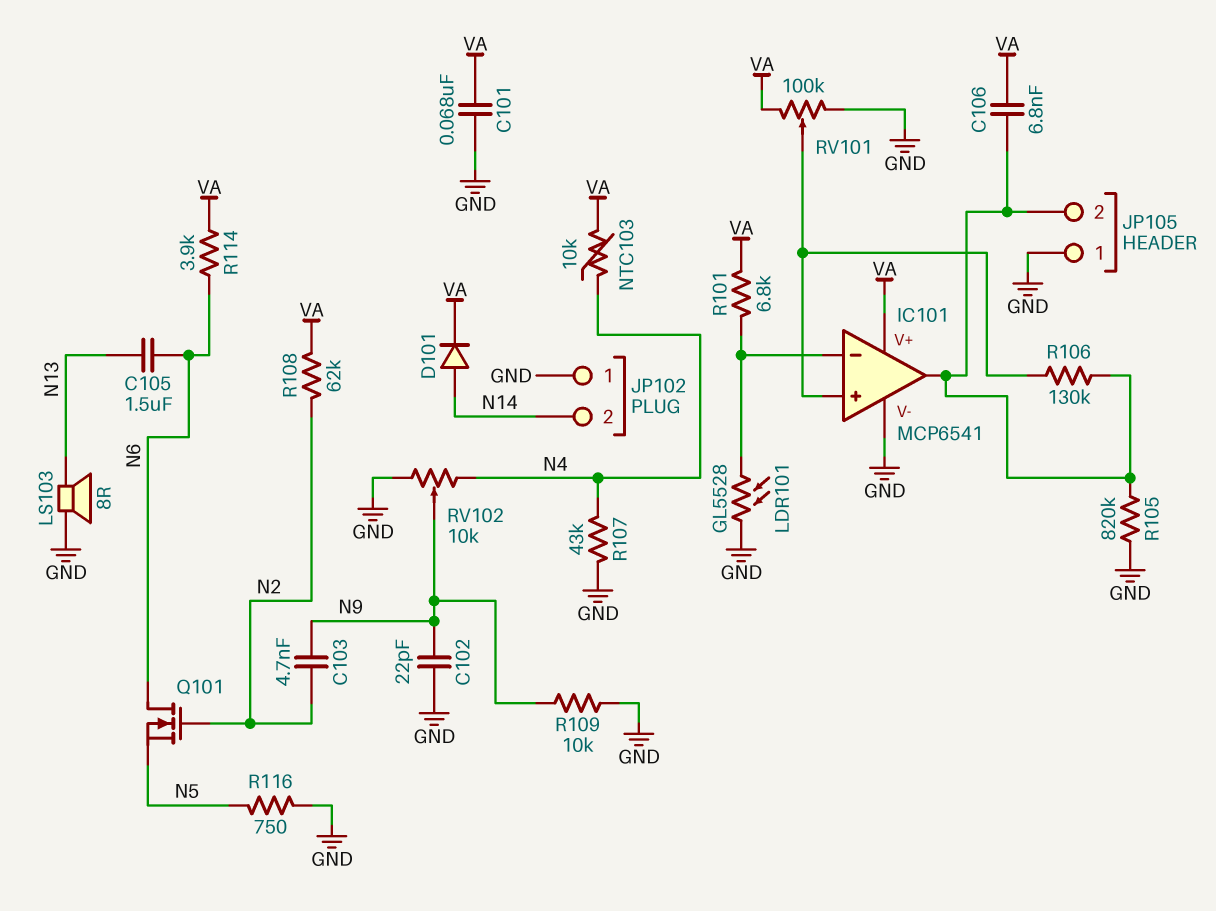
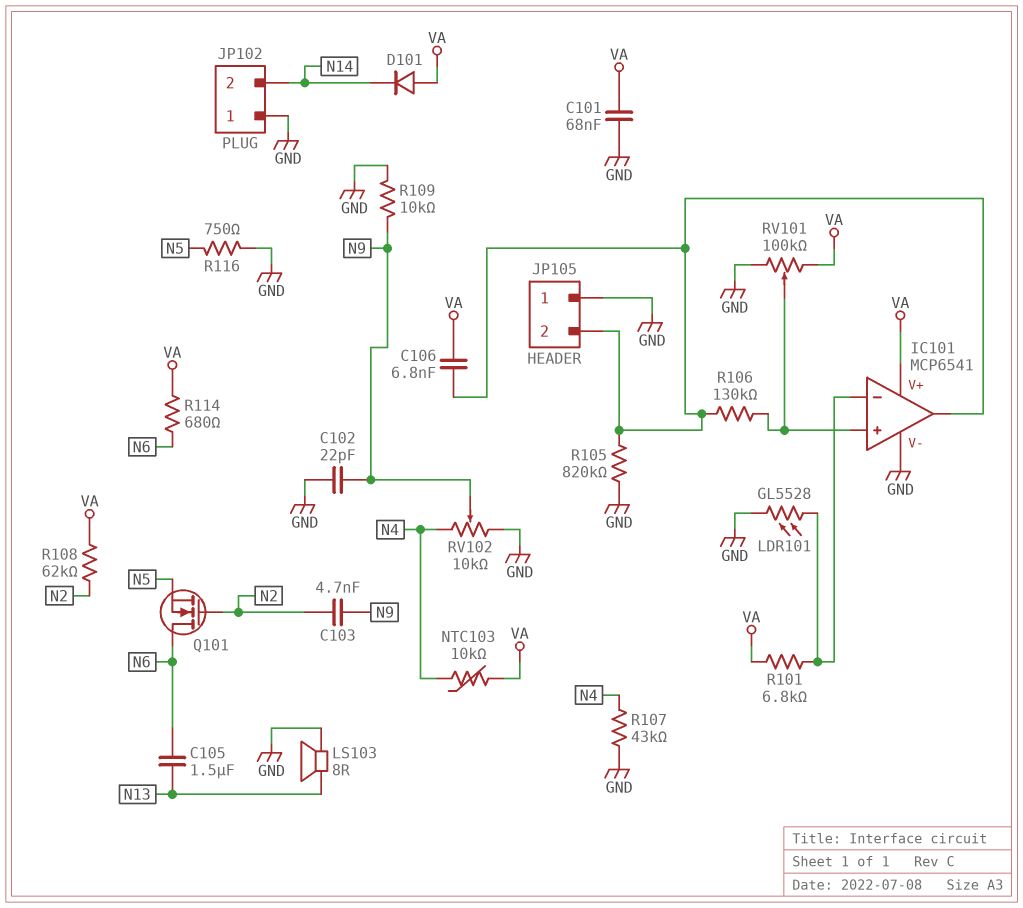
D101: diode (A N14, K VA) -> diode (A VA, K N14)
R114: 3.9k (N6, VA) -> 680 (N6, VA)

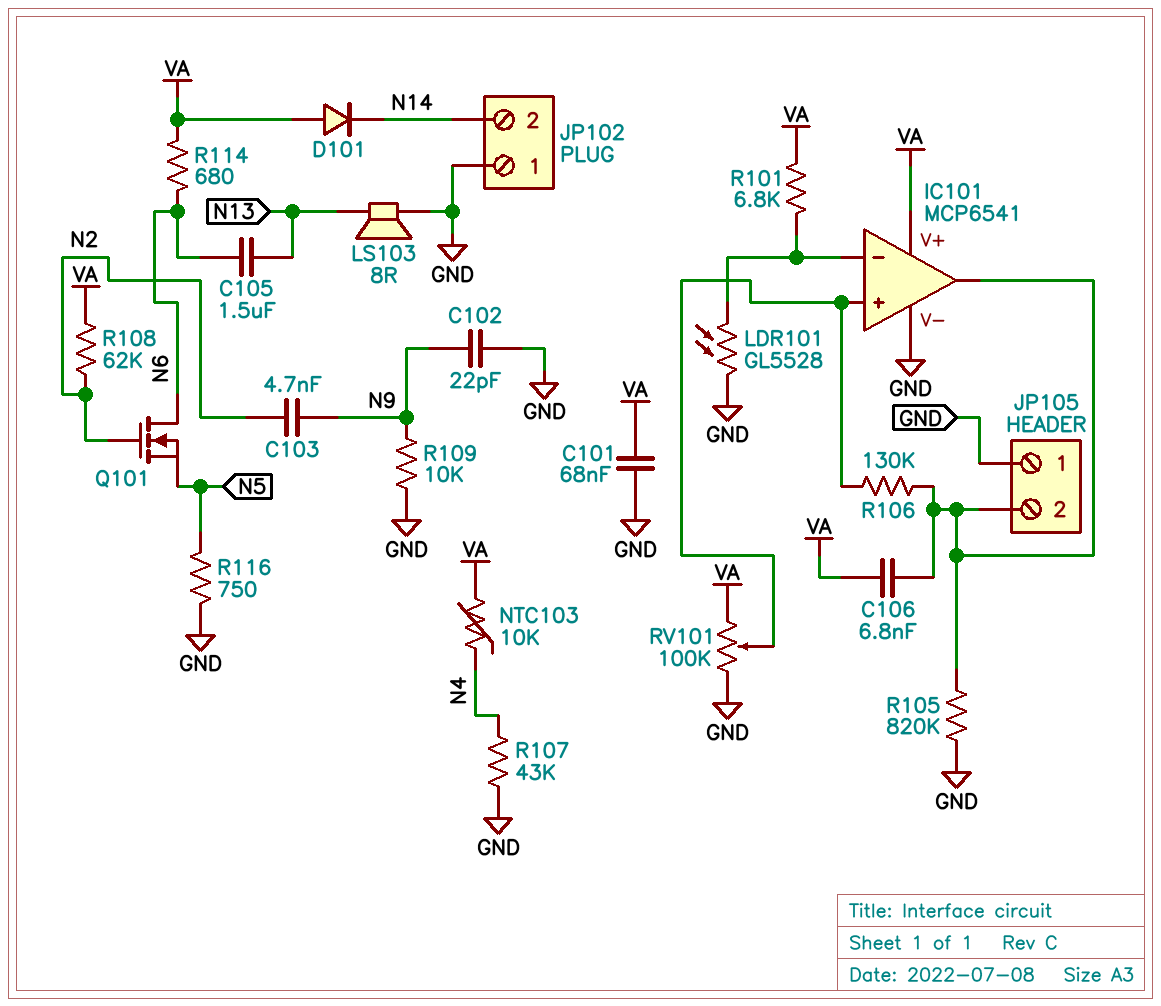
RV102: 10k (GND, N4, wiper N9) -> none

